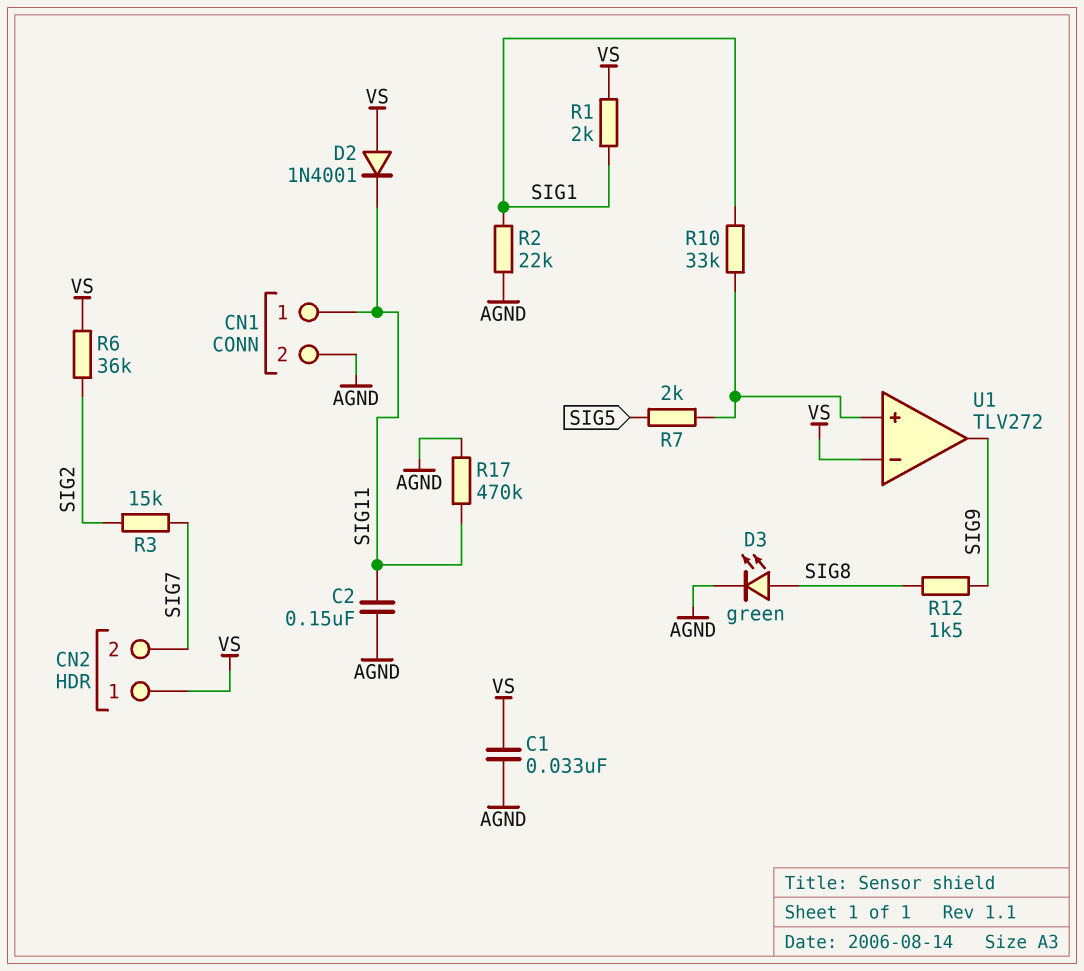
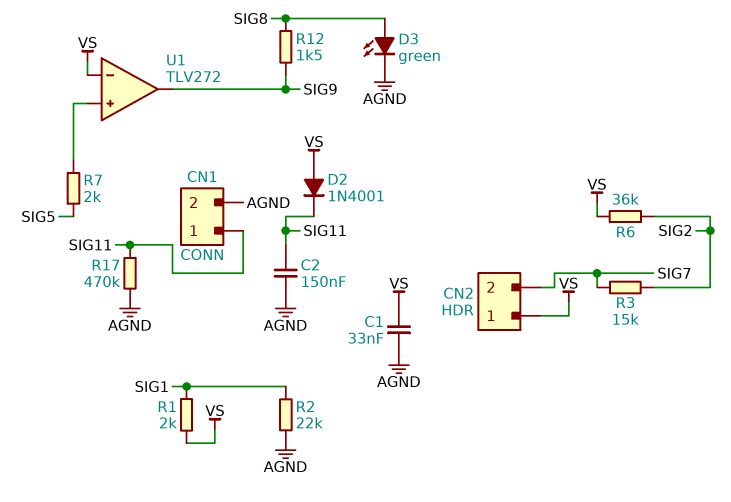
R10: 33k (SIG1, U1/in+) -> none

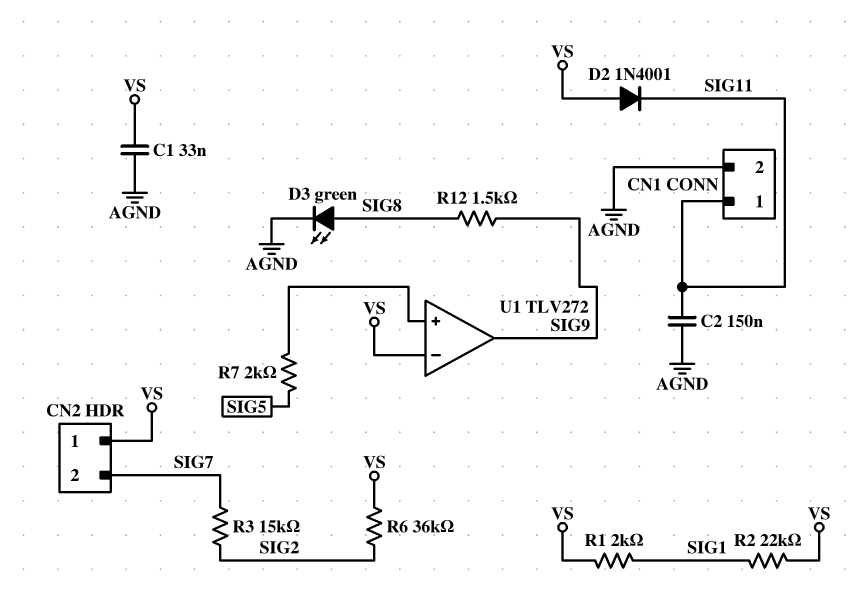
R2: 22k (AGND, SIG1) -> 22k (SIG1, VS)
R17: 470k (AGND, SIG11) -> none

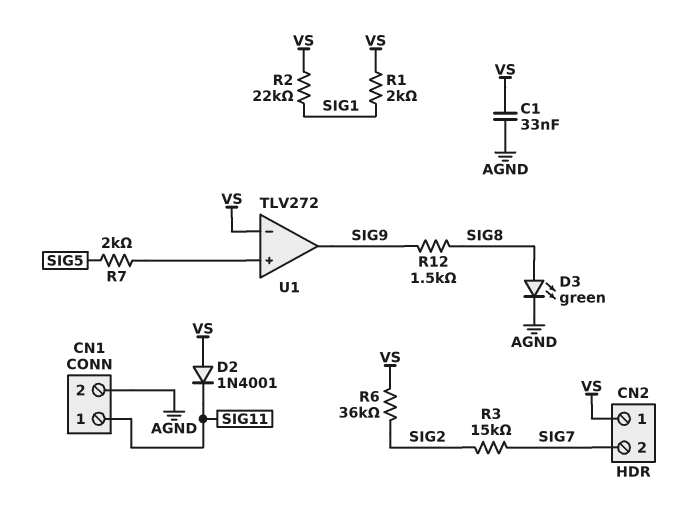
C2: 150nF (AGND, SIG11) -> none

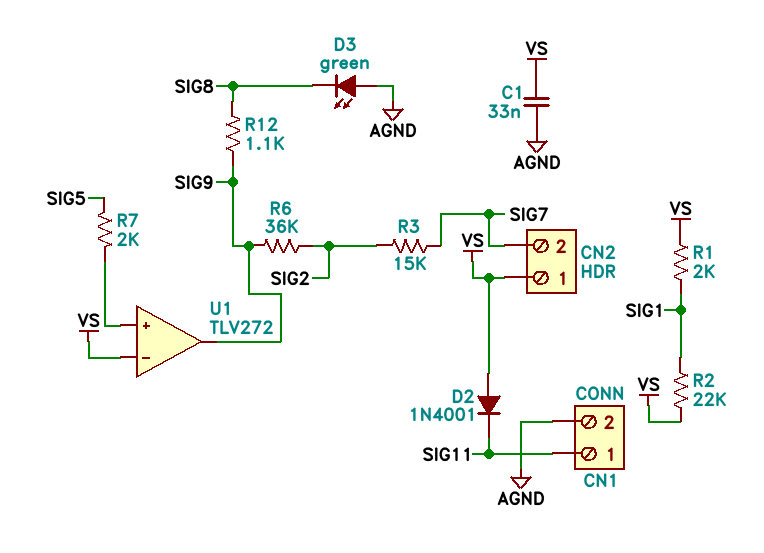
D3: LED green (A SIG8, K AGND) -> LED green (A AGND, K SIG8)
R6: 36k (SIG2, VS) -> 36k (SIG2, SIG9)
R12: 1.5k (SIG8, SIG9) -> 1.1k (SIG8, SIG9)

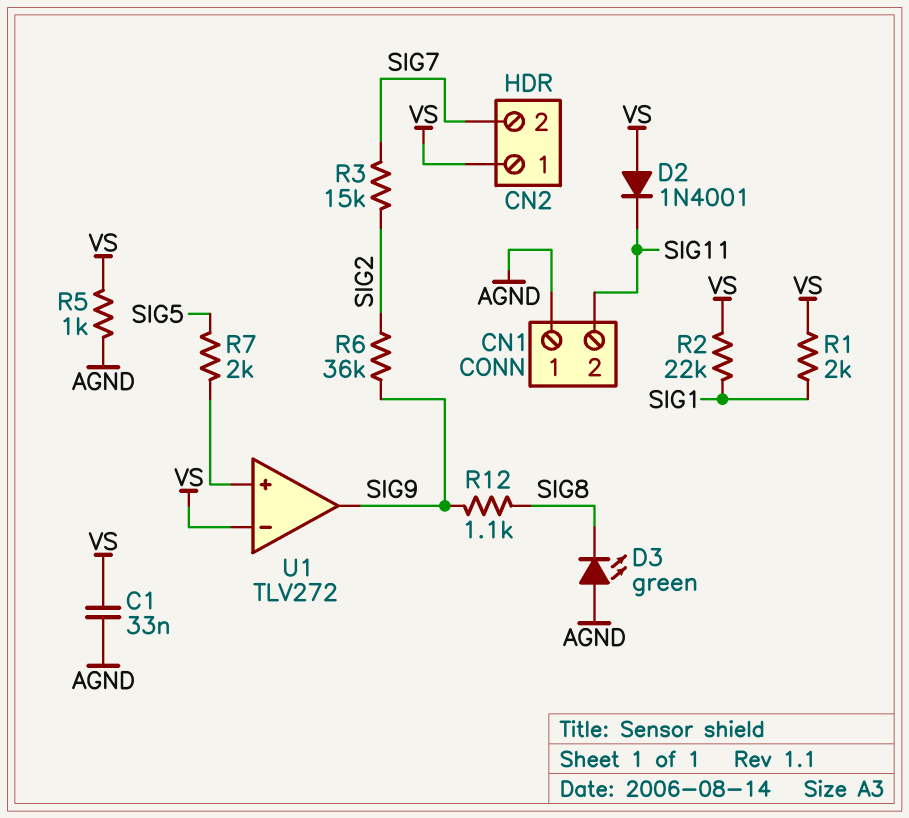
CN1 pin 1: SIG11 -> AGND
CN1 pin 2: AGND -> SIG11
R5: none -> 1k (AGND, VS)

